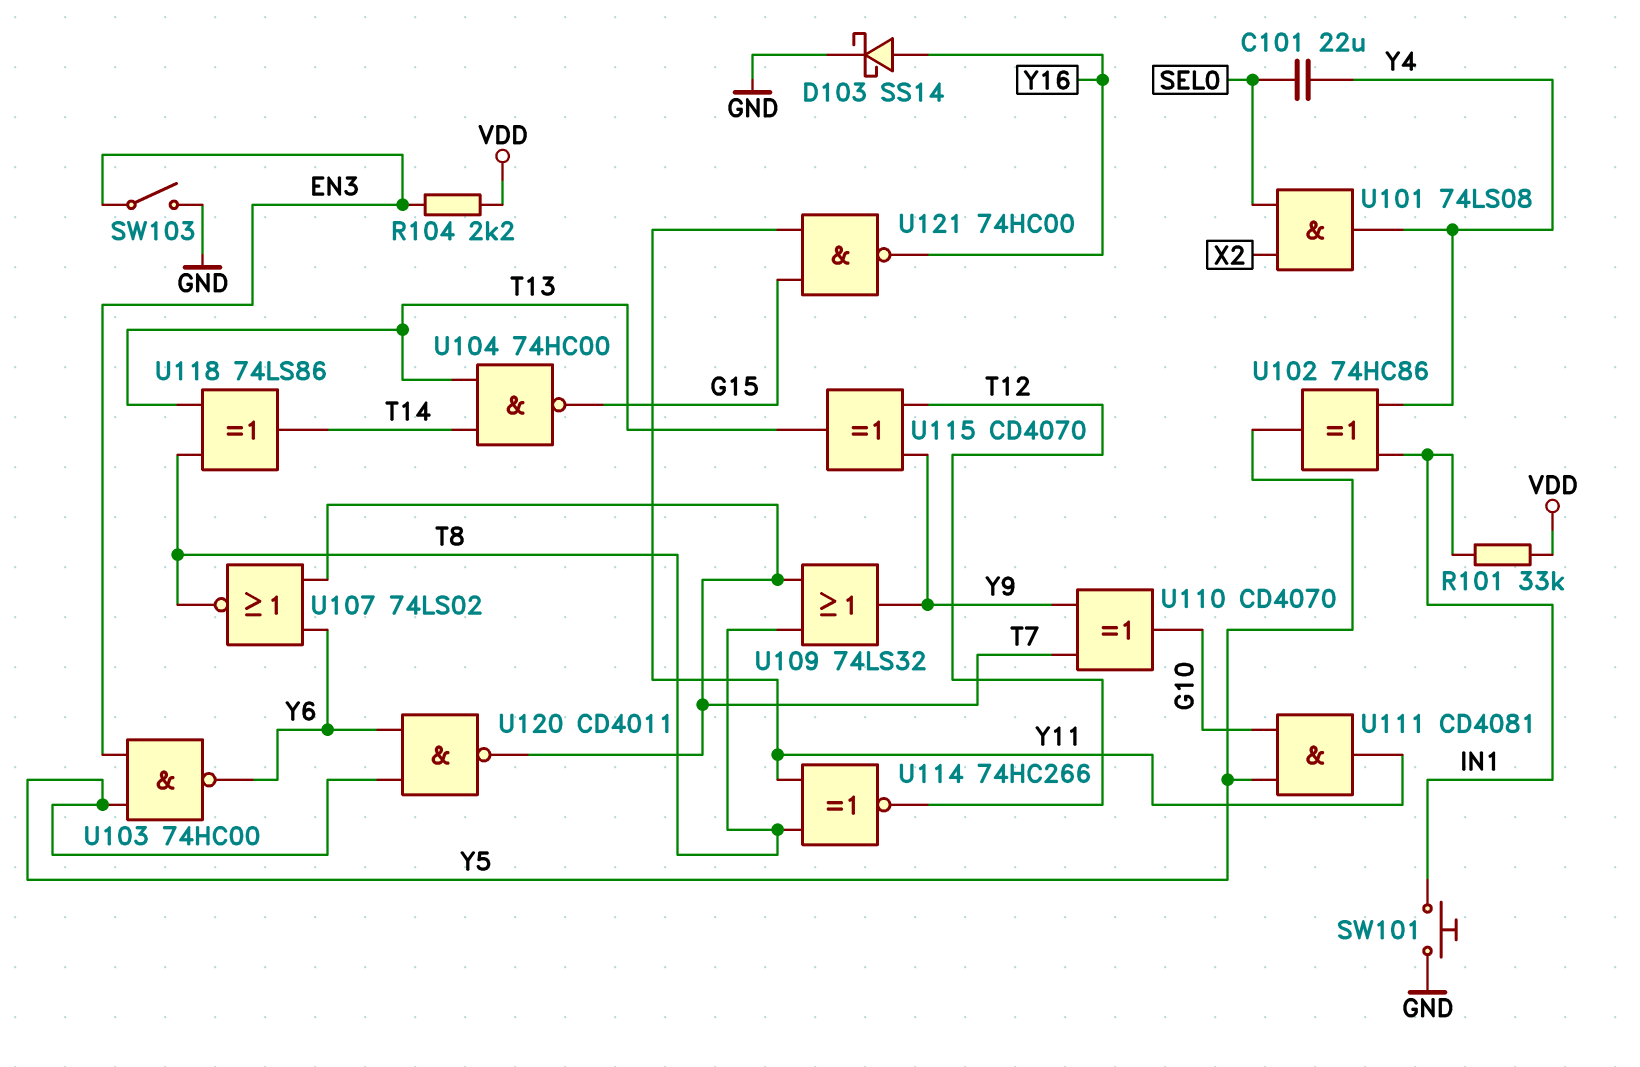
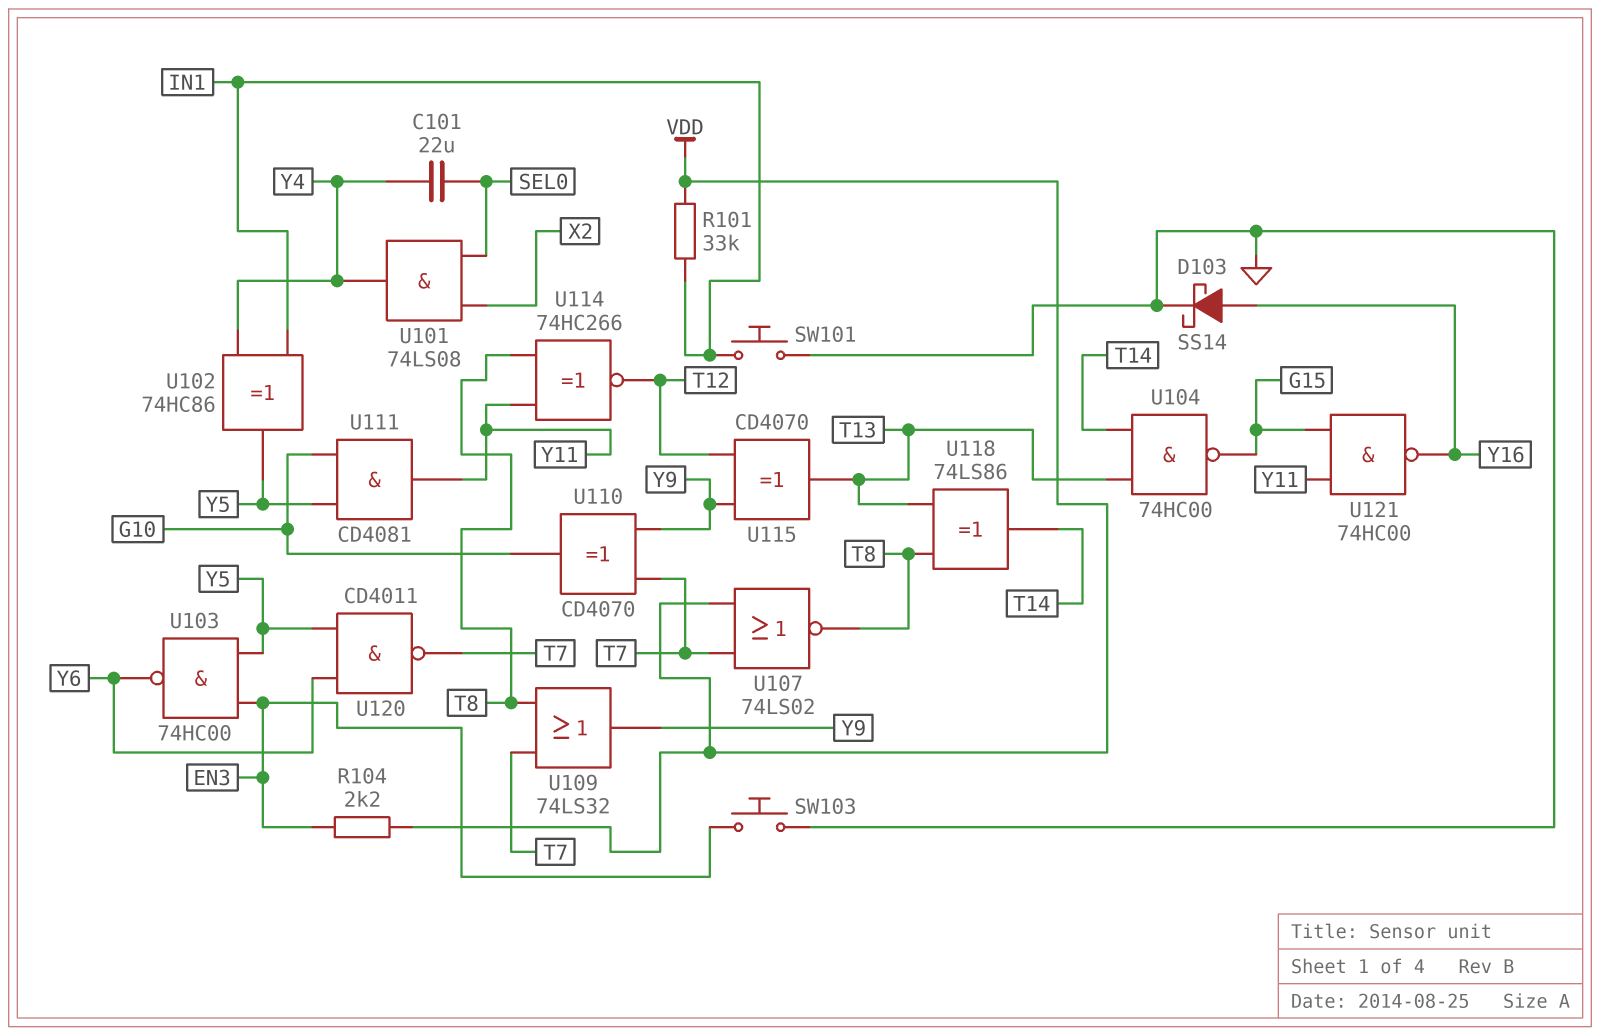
SW103: switch (EN3, GND) -> button (EN3, GND)
U107: NOR 74LS02 (in T7, in Y6, out T8) -> NOR 74LS02 (in T7, in VDD, out T8)

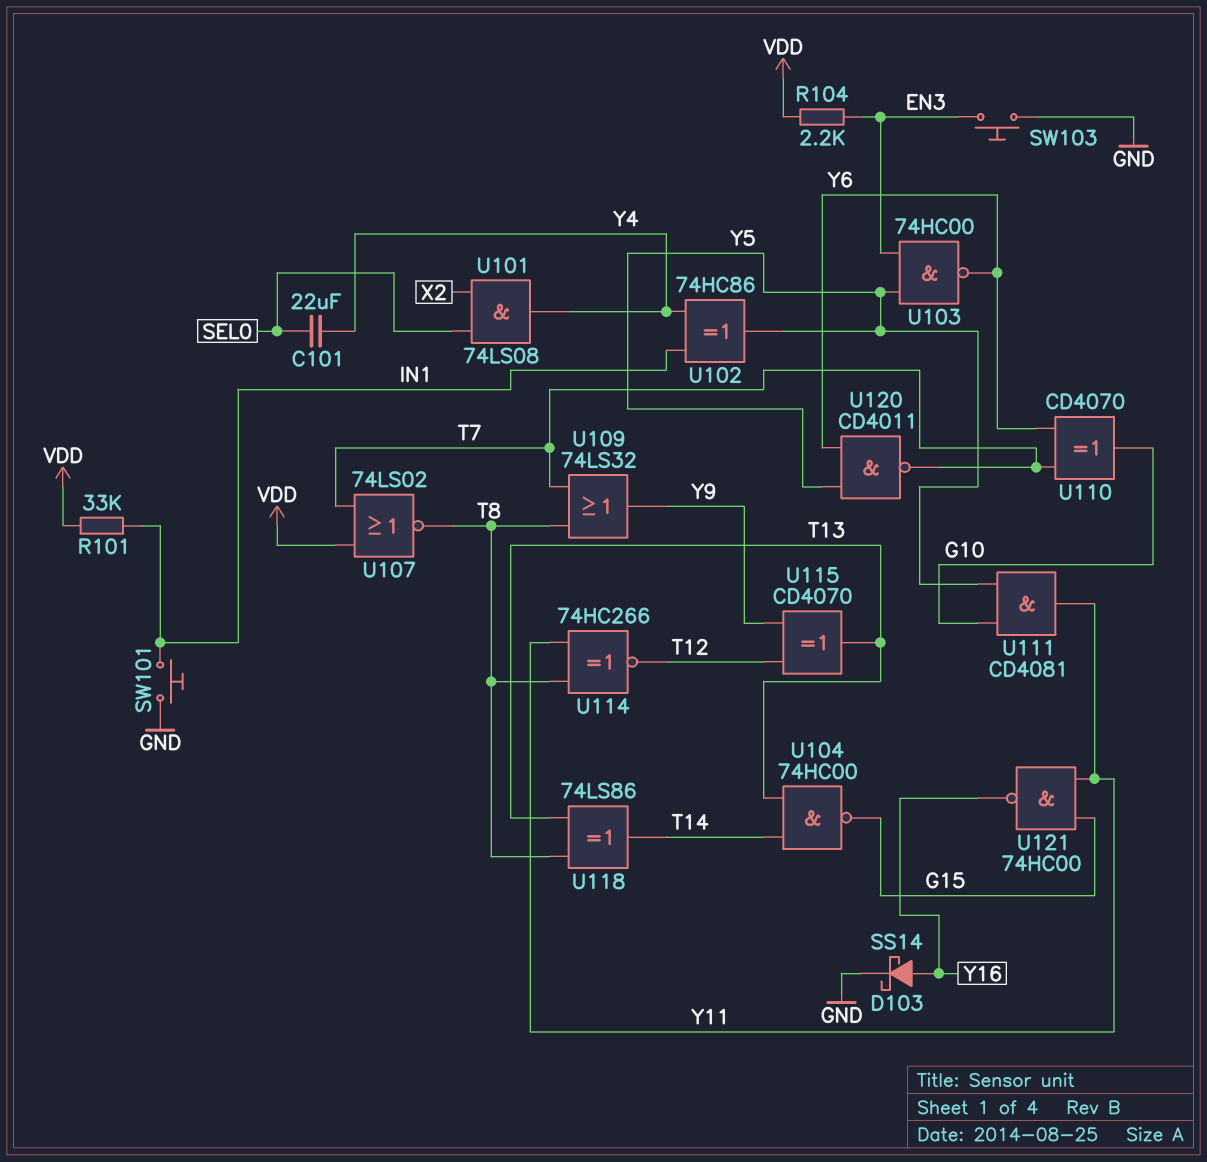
U110: XOR CD4070 (in T7, in Y9, out G10) -> XOR CD4070 (in T7, in Y6, out G10)

